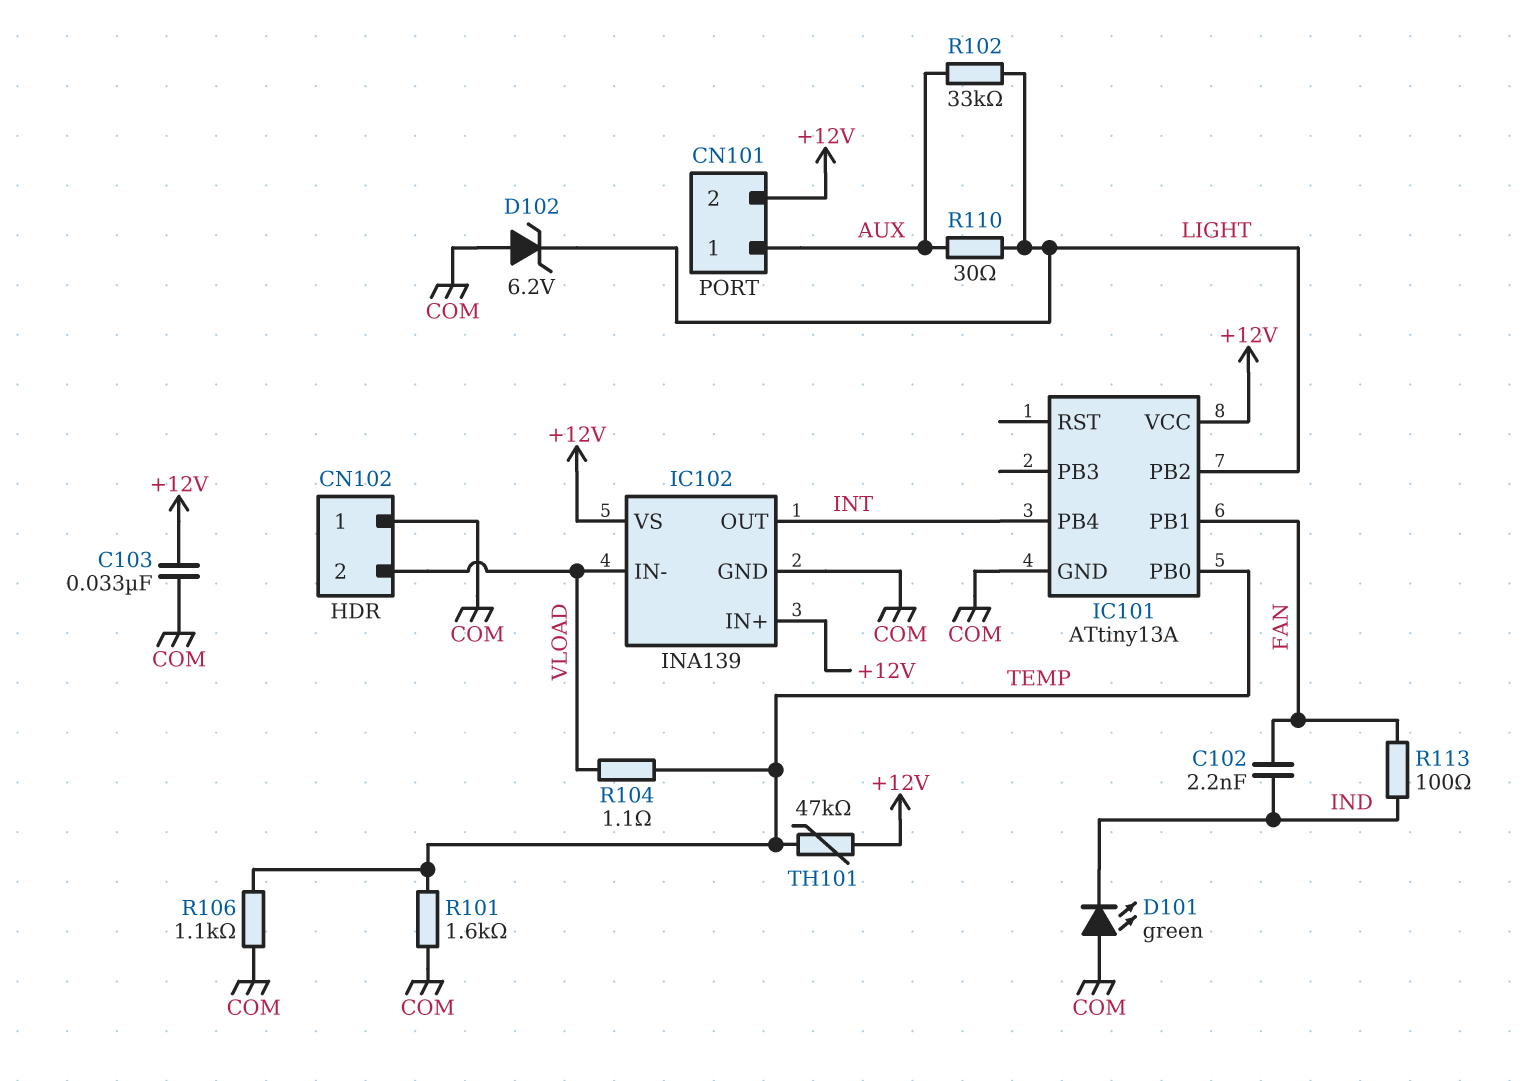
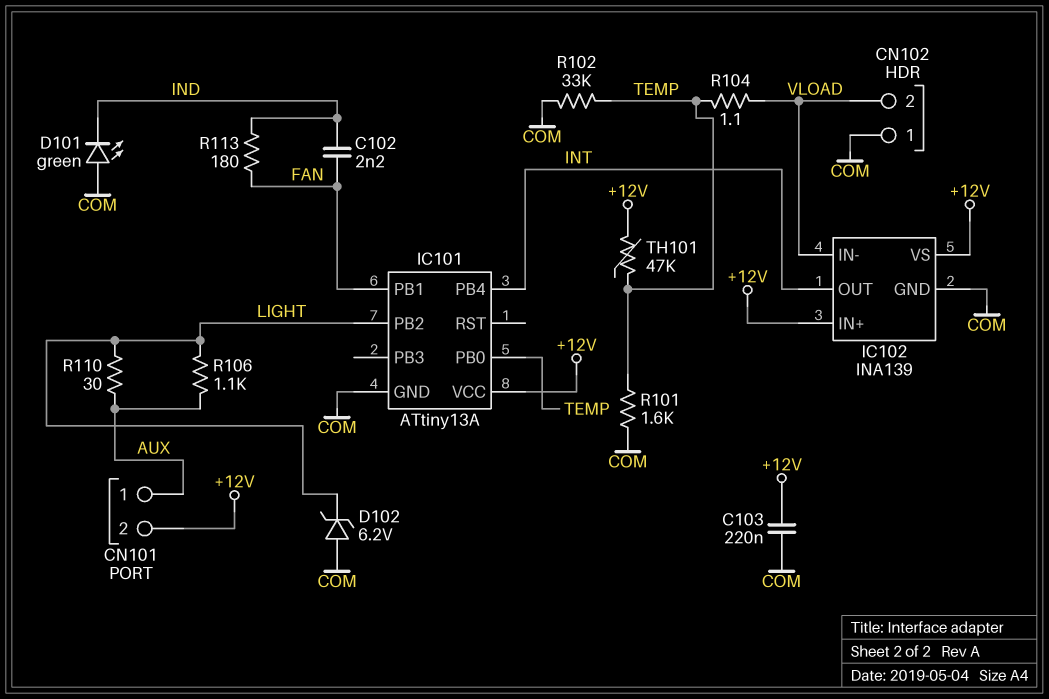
C103: 33nF (+12V, COM) -> 220nF (+12V, COM)
R102: 33k (AUX, LIGHT) -> 33k (COM, TEMP)
R106: 1.1k (COM, TEMP) -> 1.1k (AUX, LIGHT)
R113: 100 (FAN, IND) -> 180 (FAN, IND)

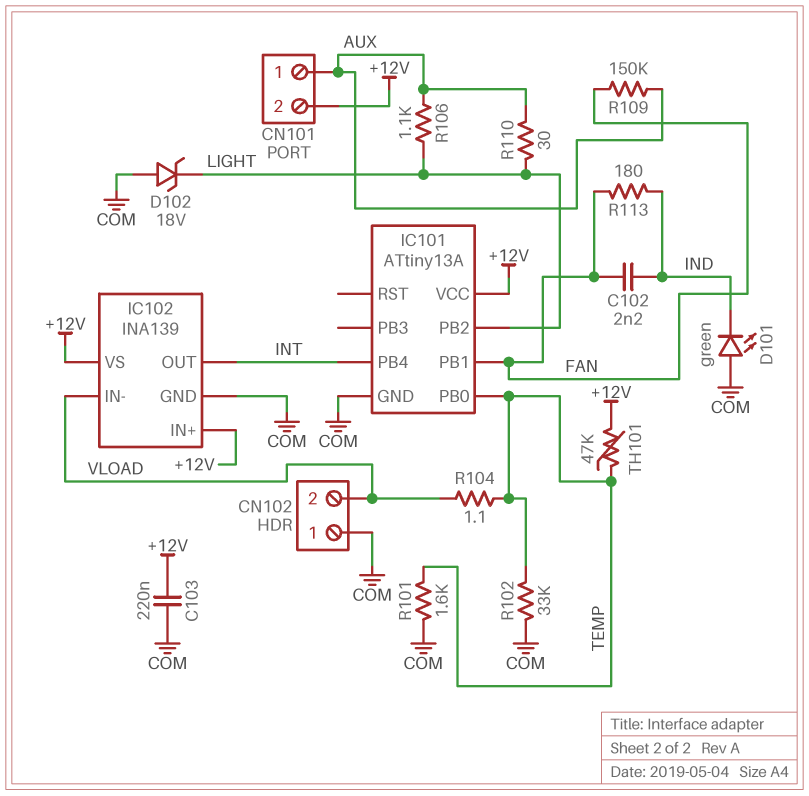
D102: zener 6.2V (A COM, K LIGHT) -> zener 18V (A COM, K LIGHT)
R109: none -> 150k (AUX, FAN)

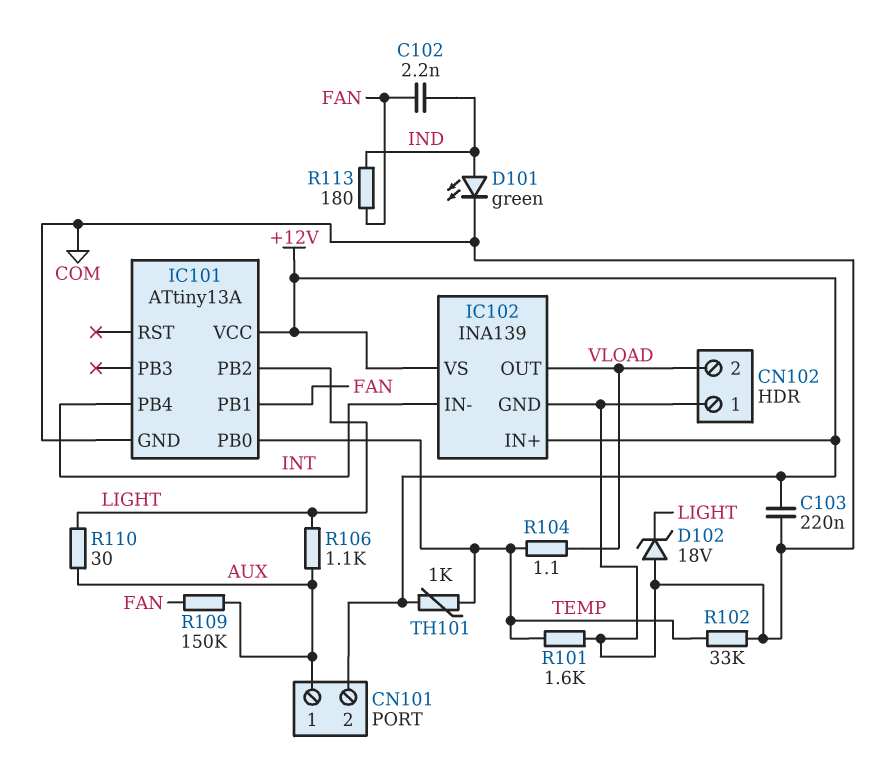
D101: LED green (A COM, K IND) -> LED green (A IND, K COM)
IC102 pin IN-: VLOAD -> INT
IC102 pin OUT: INT -> VLOAD
TH101: 47k (+12V, TEMP) -> 1k (+12V, TEMP)

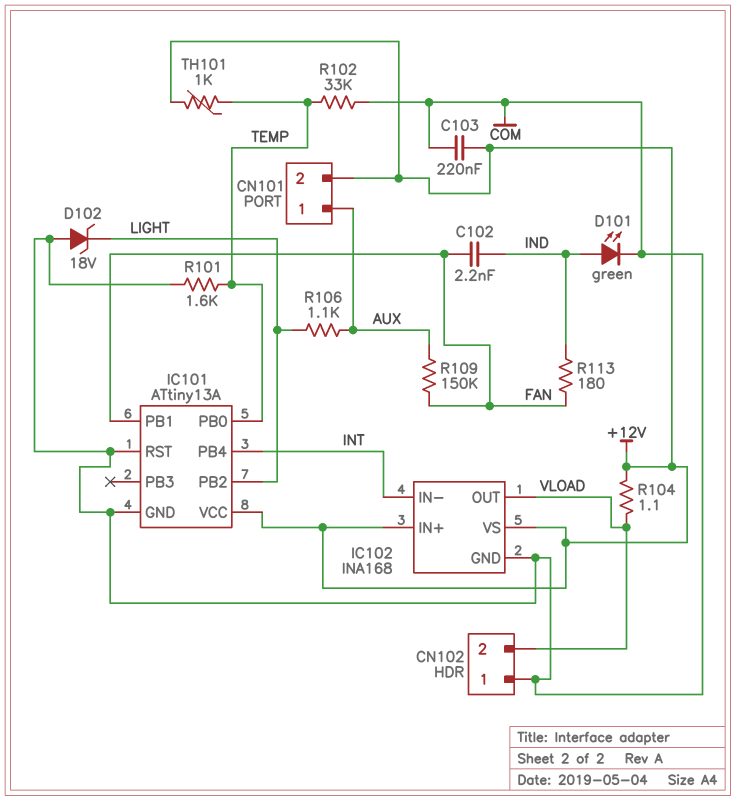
IC101 pin RST: none -> COM
IC102: INA139 -> INA168
R104: 1.1 (TEMP, VLOAD) -> 1.1 (+12V, VLOAD)
R110: 30 (AUX, LIGHT) -> none

